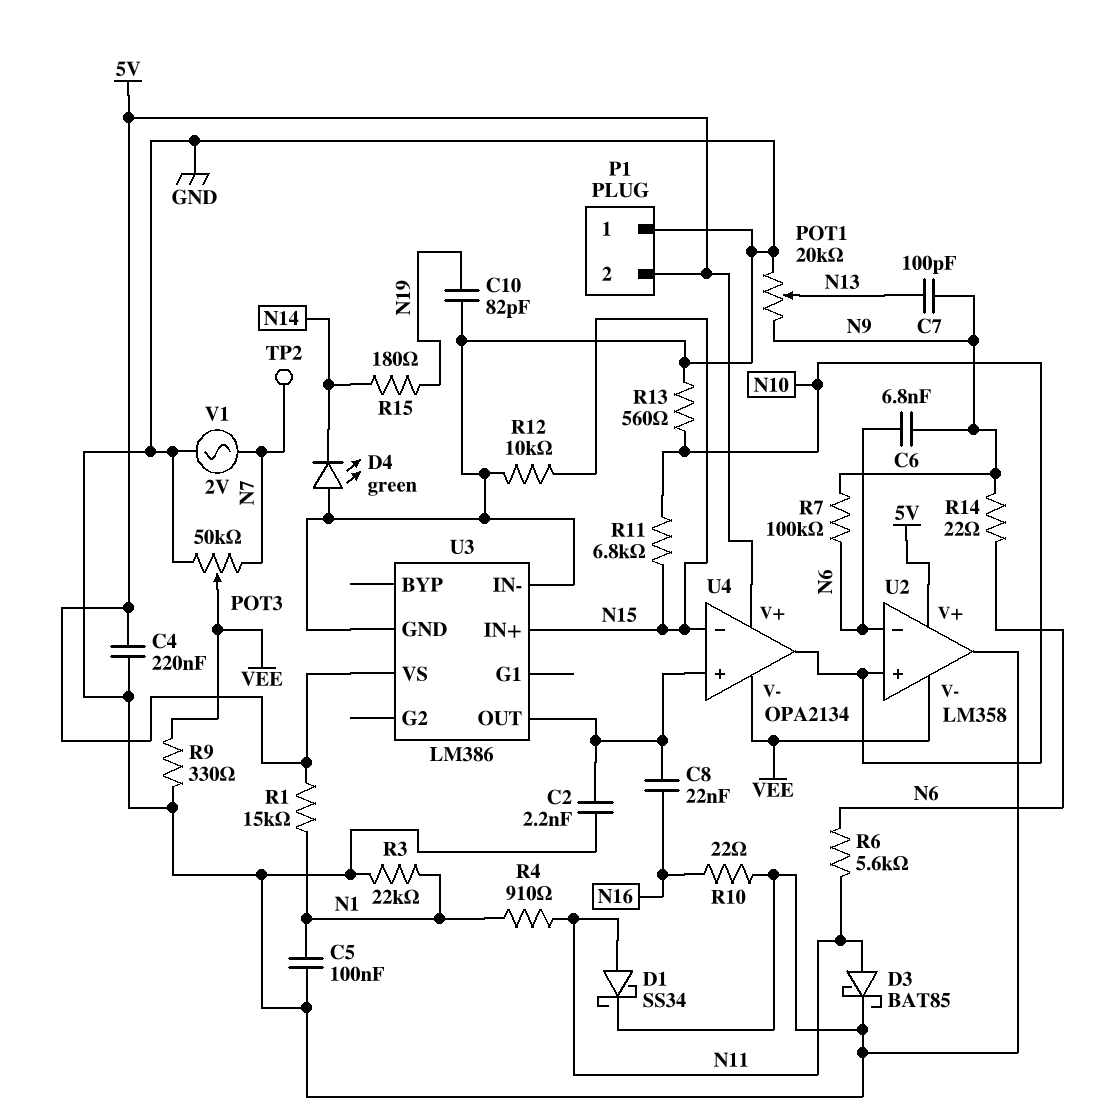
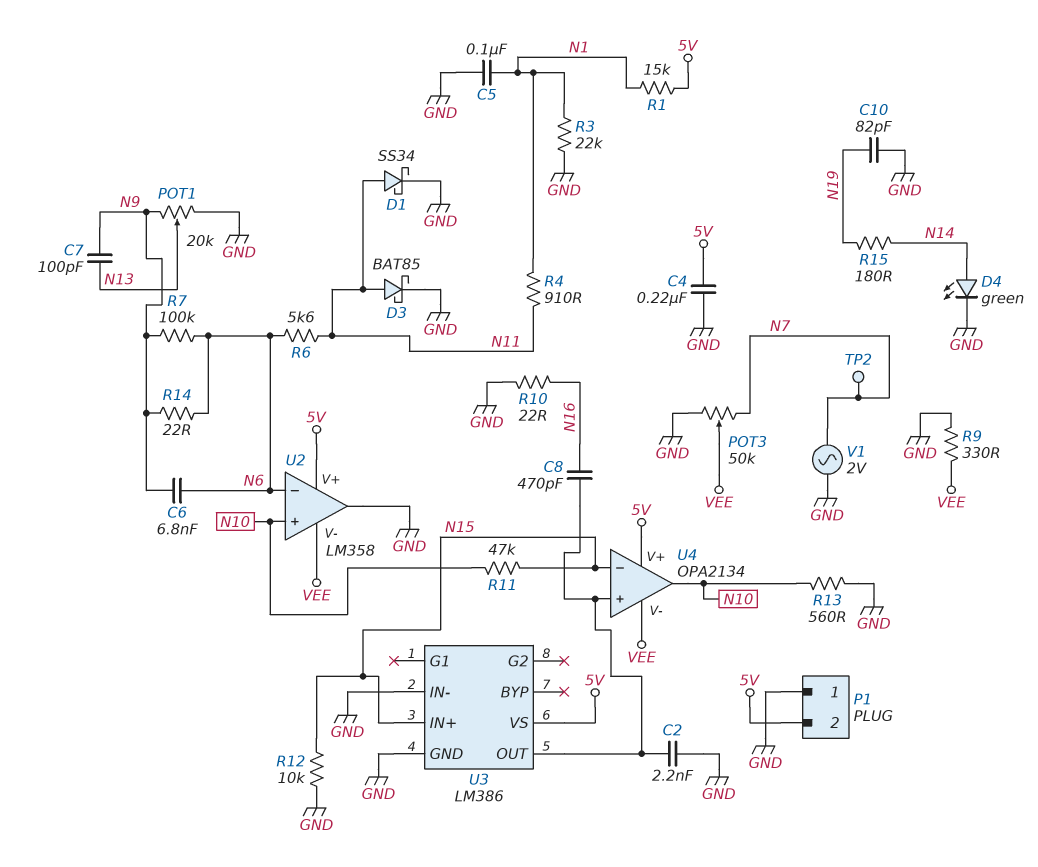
C8: 22nF (N16, U3/OUT) -> 470pF (N16, U3/OUT)
D4: LED green (A GND, K N14) -> LED green (A N14, K GND)
R11: 6.8k (N10, N15) -> 47k (N10, N15)

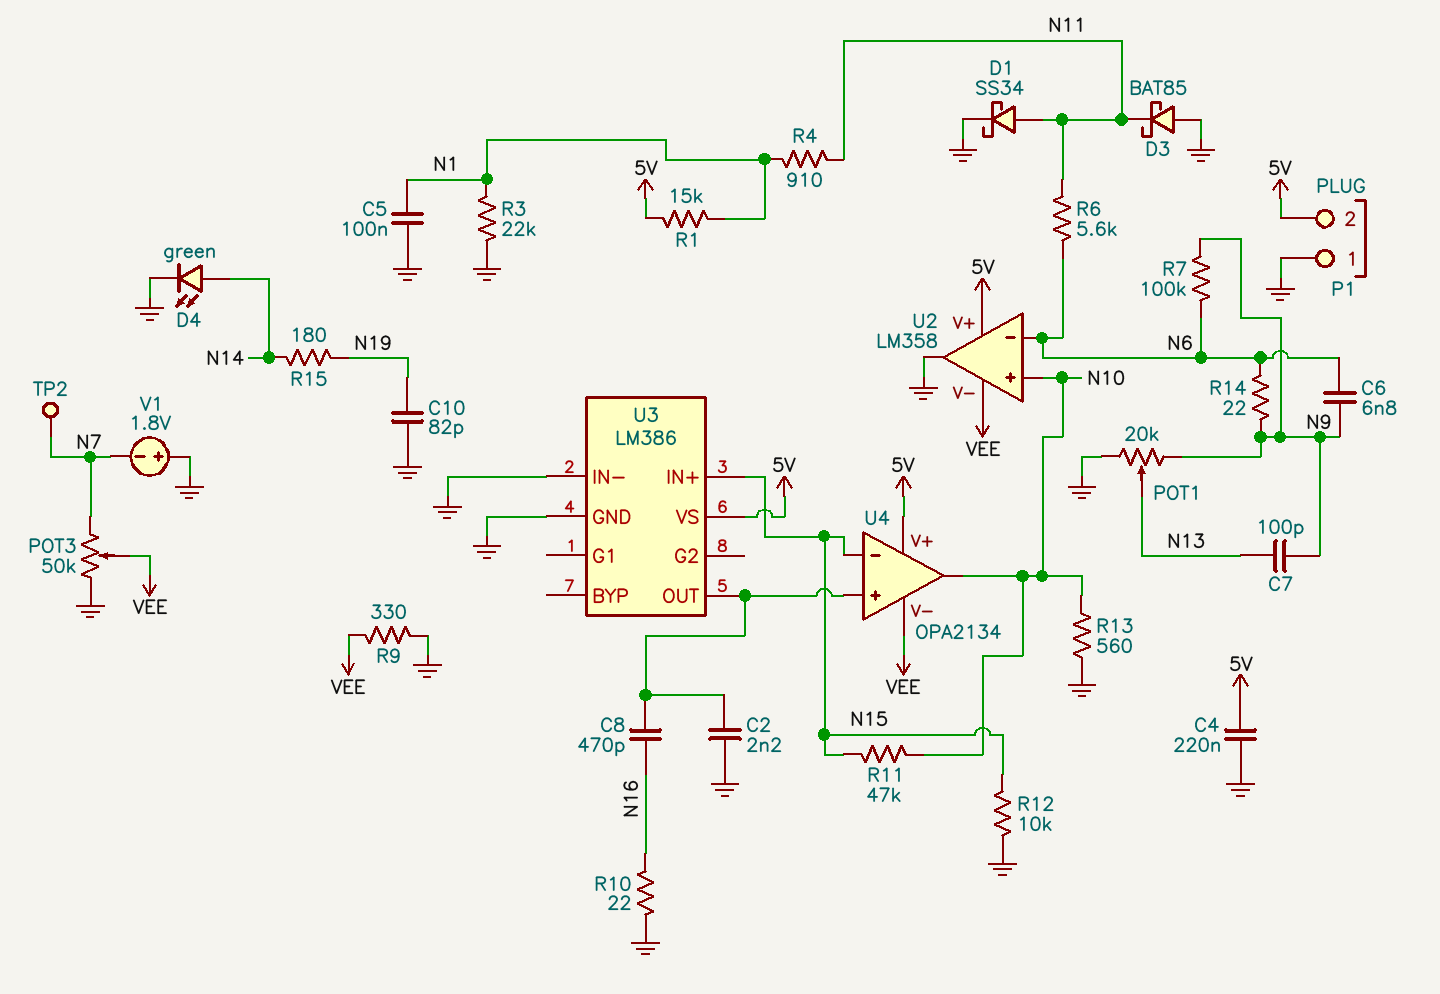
D3: schottky BAT85 (A N11, K GND) -> schottky BAT85 (A GND, K N11)
V1: AC 2V (GND, N7) -> 1.8V (plus GND, minus N7)

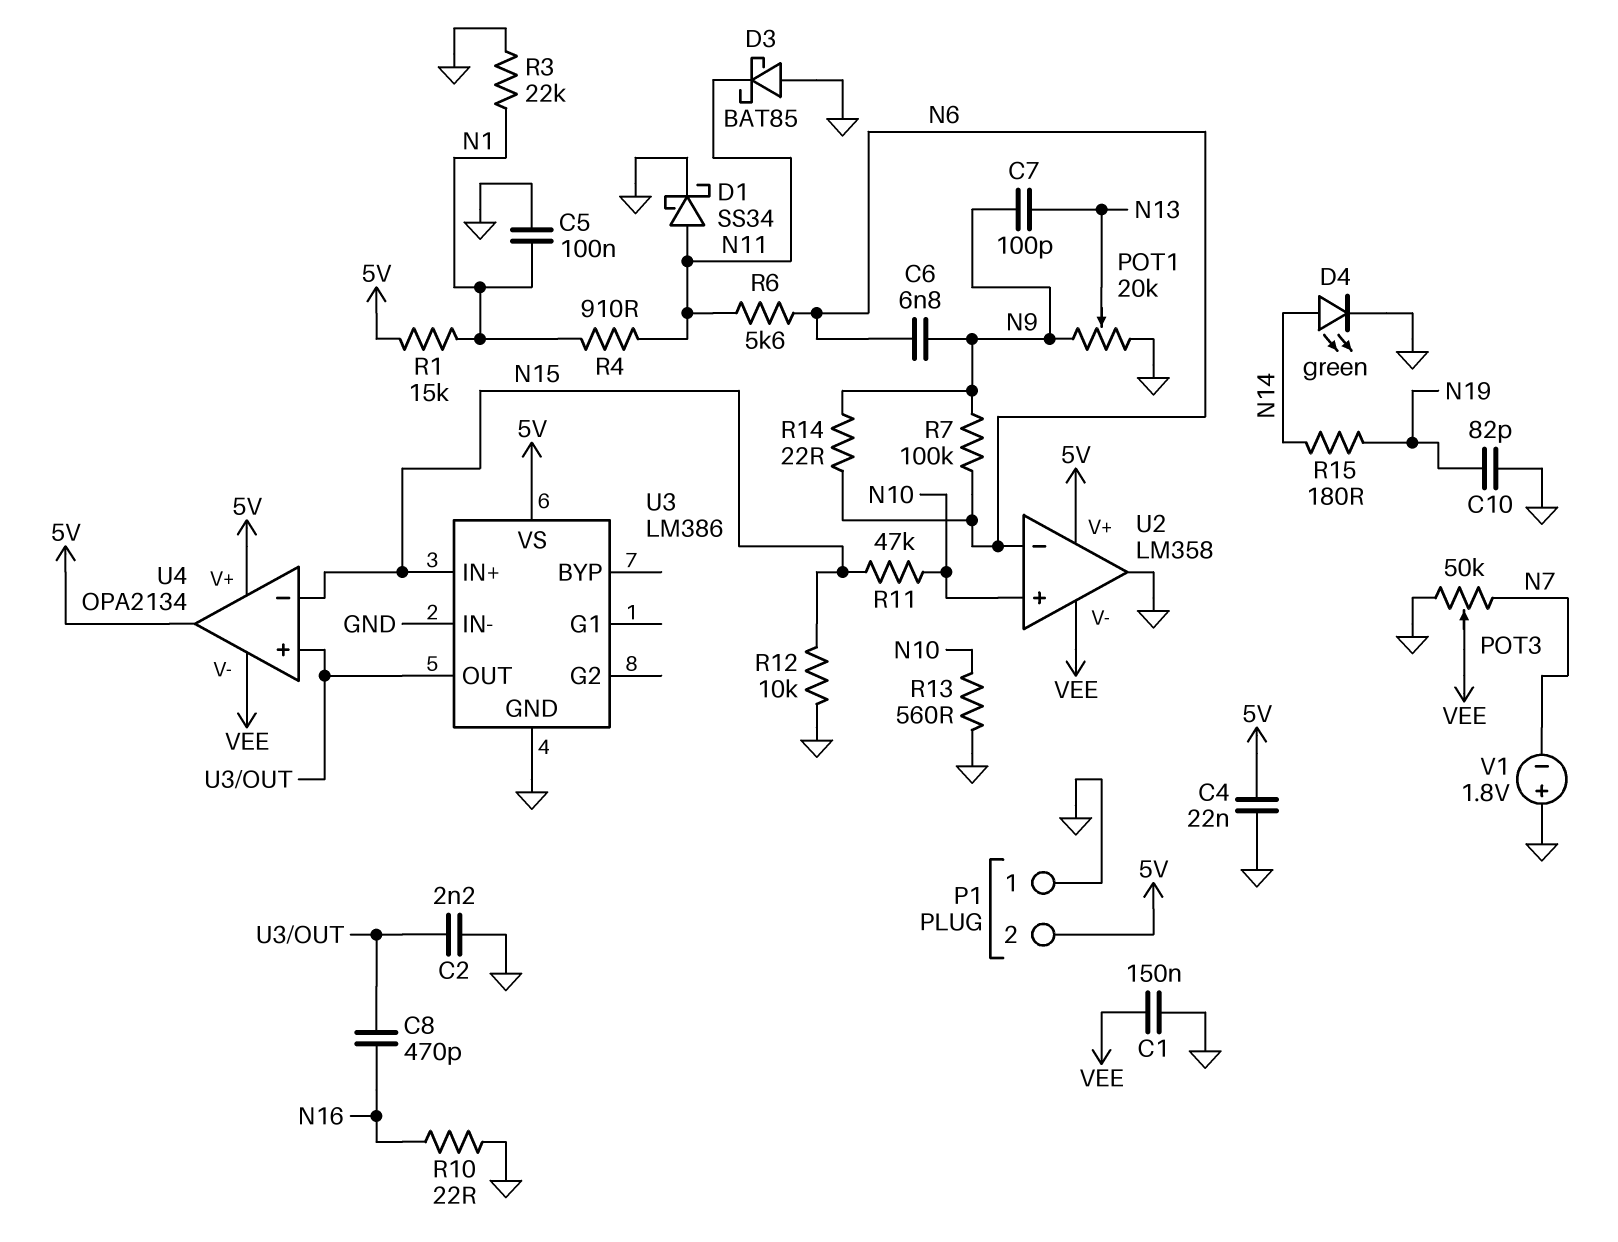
C1: none -> 150nF (GND, VEE)
C4: 220nF (5V, GND) -> 22nF (5V, GND)
R9: 330 (GND, VEE) -> none
TP2: test point (N7) -> none
U4 pin out: N10 -> 5V

